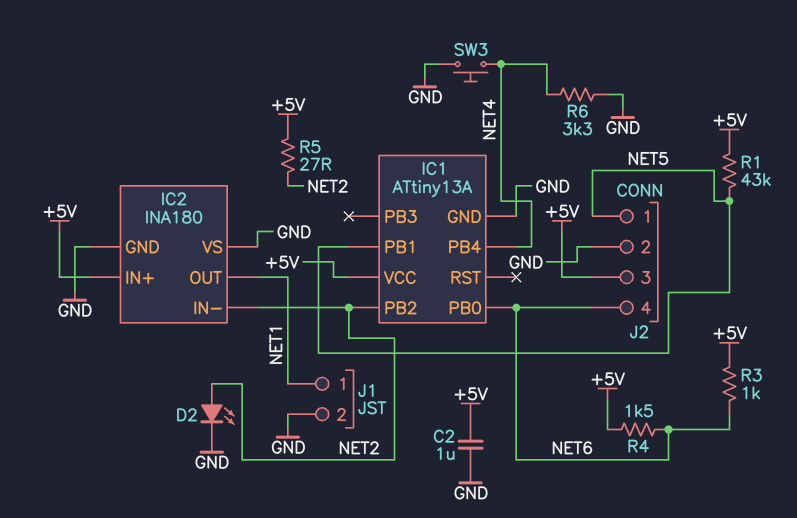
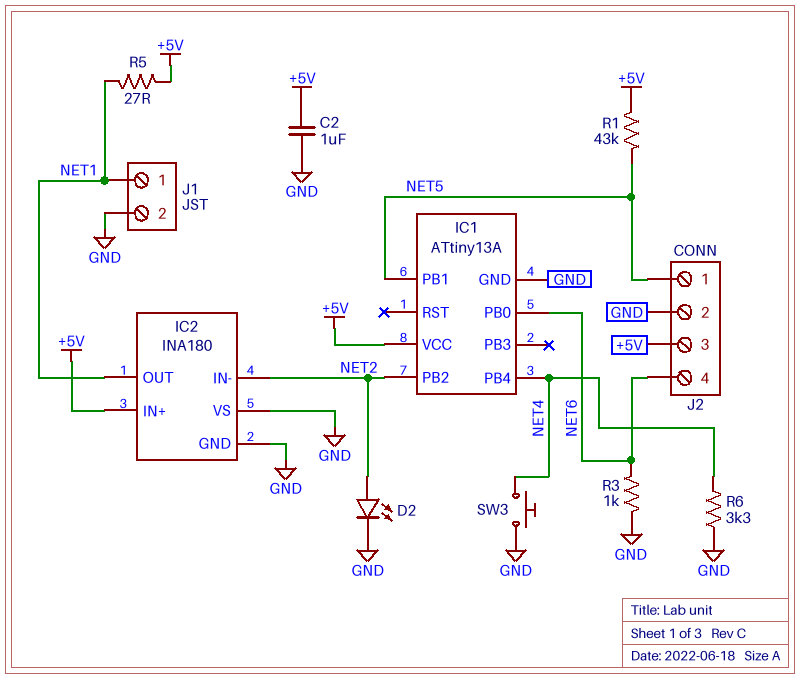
R3: 1k (+5V, NET6) -> 1k (GND, NET6)
R4: 1.5k (+5V, NET6) -> none
R5: 27 (+5V, NET2) -> 27 (+5V, NET1)

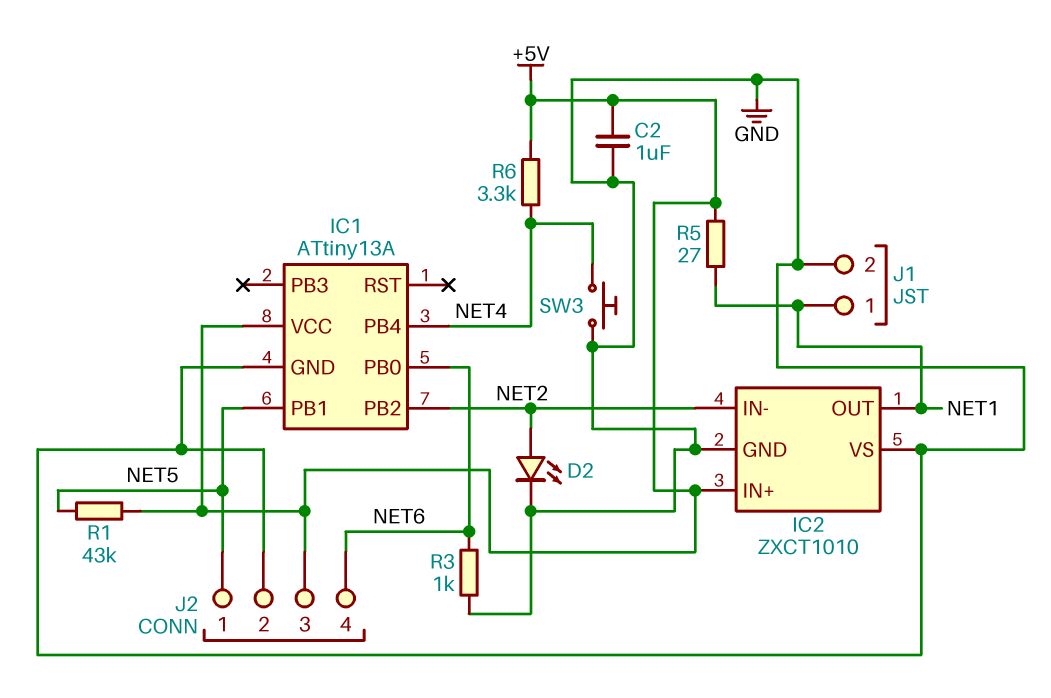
IC2: INA180 -> ZXCT1010
R6: 3.3k (GND, NET4) -> 3.3k (+5V, NET4)

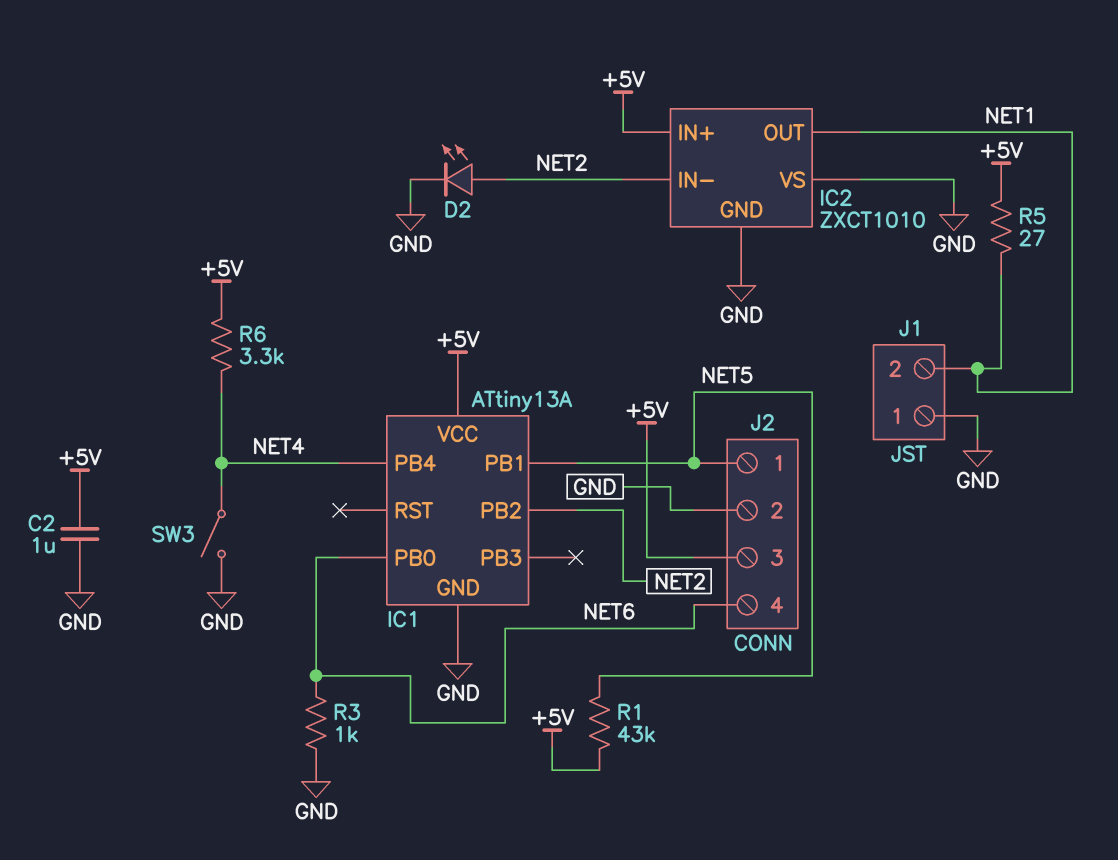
J1 pin 1: NET1 -> GND
J1 pin 2: GND -> NET1
SW3: button (GND, NET4) -> switch (GND, NET4)

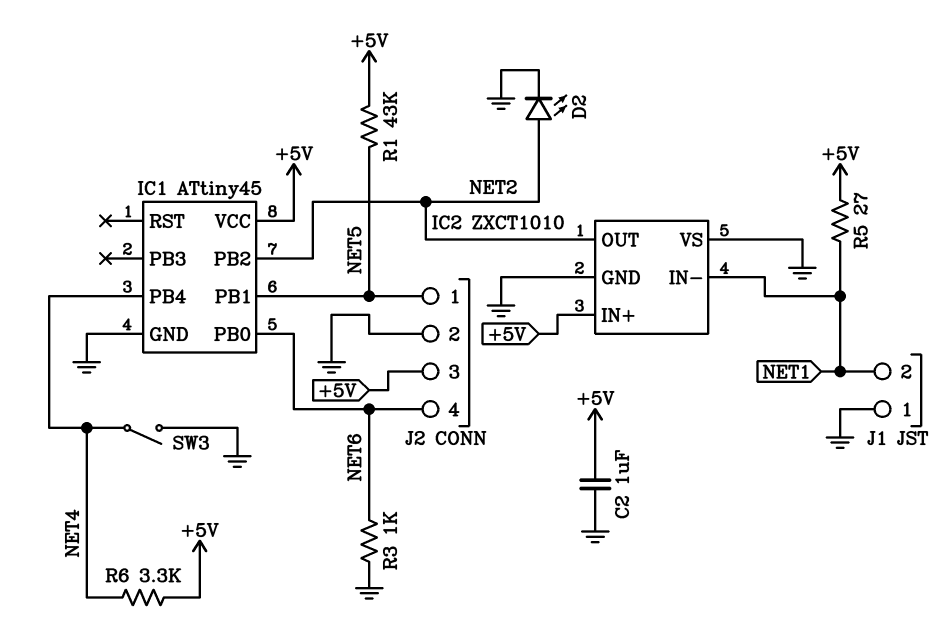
IC1: ATtiny13A -> ATtiny45
IC2 pin IN-: NET2 -> NET1
IC2 pin OUT: NET1 -> NET2

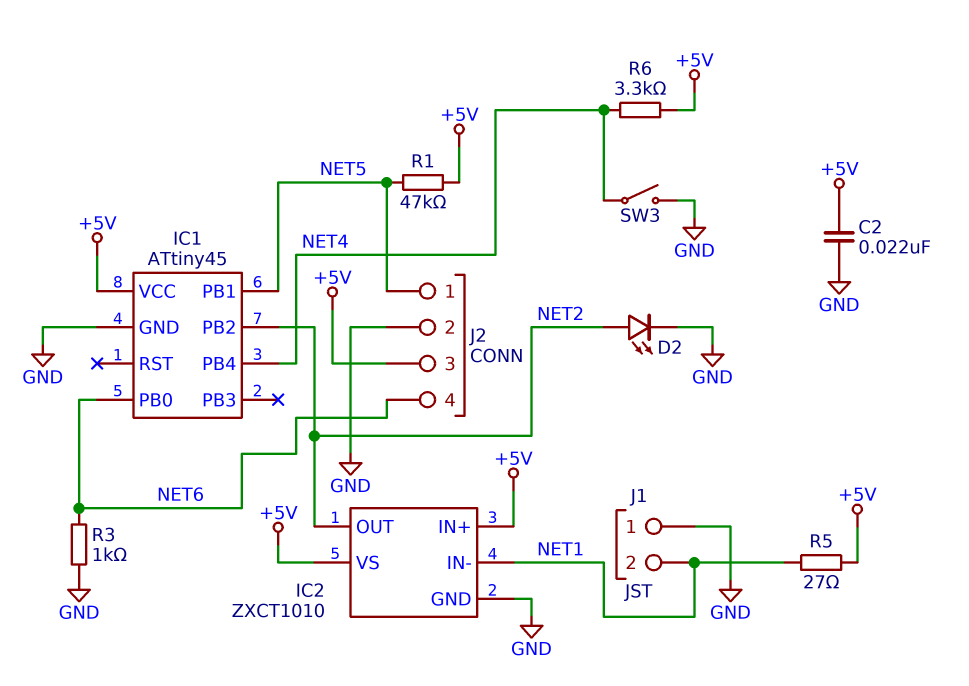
C2: 1uF (+5V, GND) -> 22nF (+5V, GND)
IC2 pin VS: GND -> +5V
R1: 43k (+5V, NET5) -> 47k (+5V, NET5)

